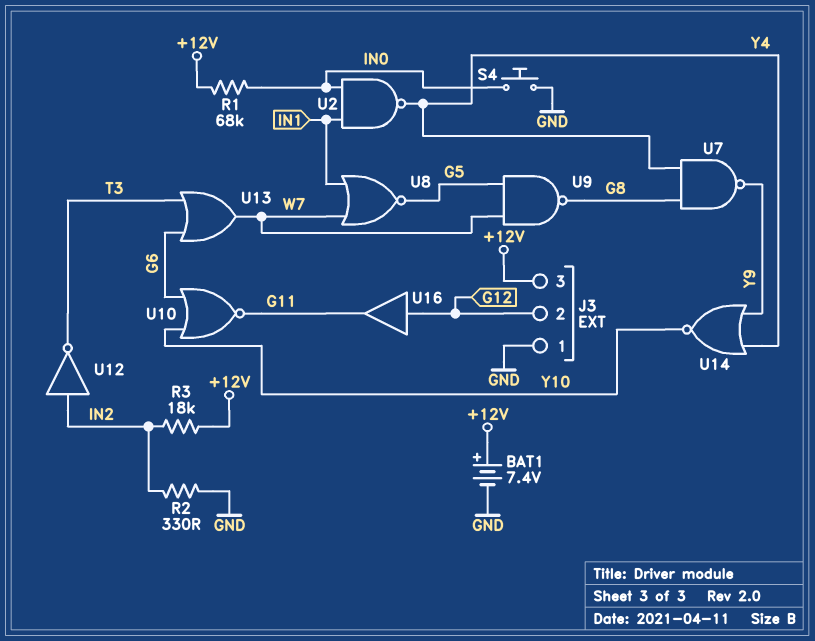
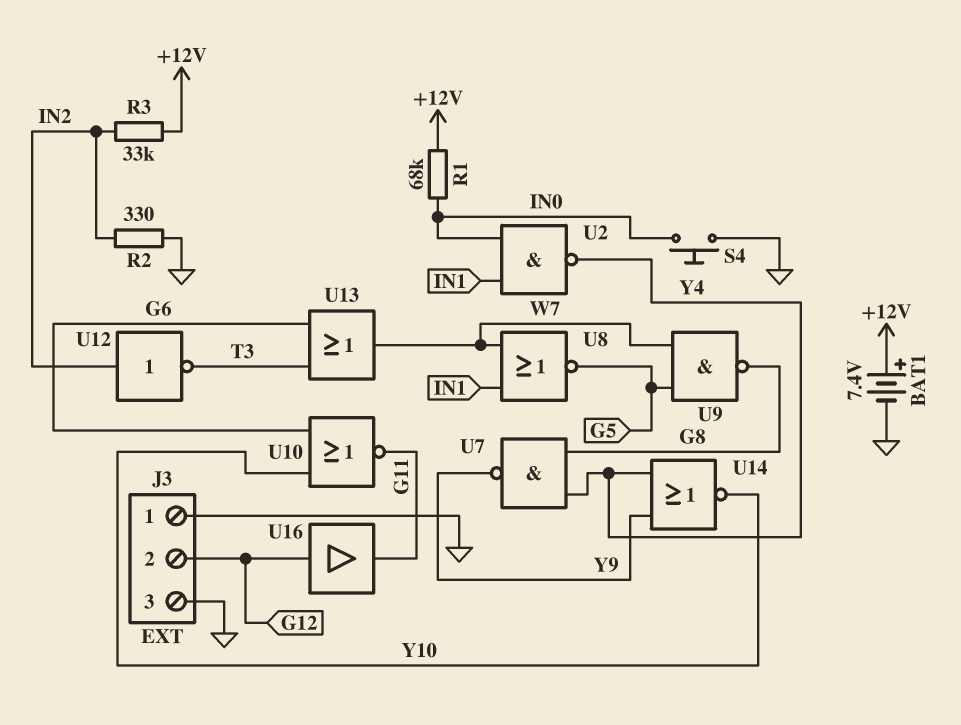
J3 pin 3: +12V -> GND
R3: 18k (+12V, IN2) -> 33k (+12V, IN2)

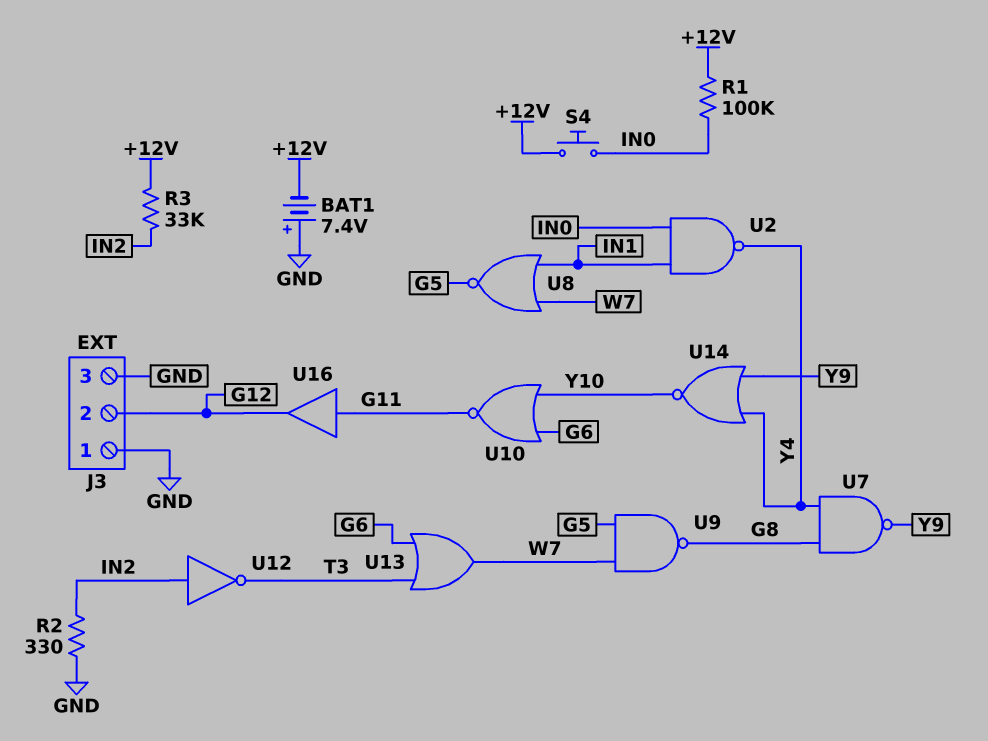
BAT1: 7.4V (plus +12V, minus GND) -> 7.4V (plus GND, minus +12V)
R1: 68k (+12V, IN0) -> 100k (+12V, IN0)
S4: button (GND, IN0) -> button (+12V, IN0)
U16: buffer (in G12, out G11) -> buffer (in G11, out G12)

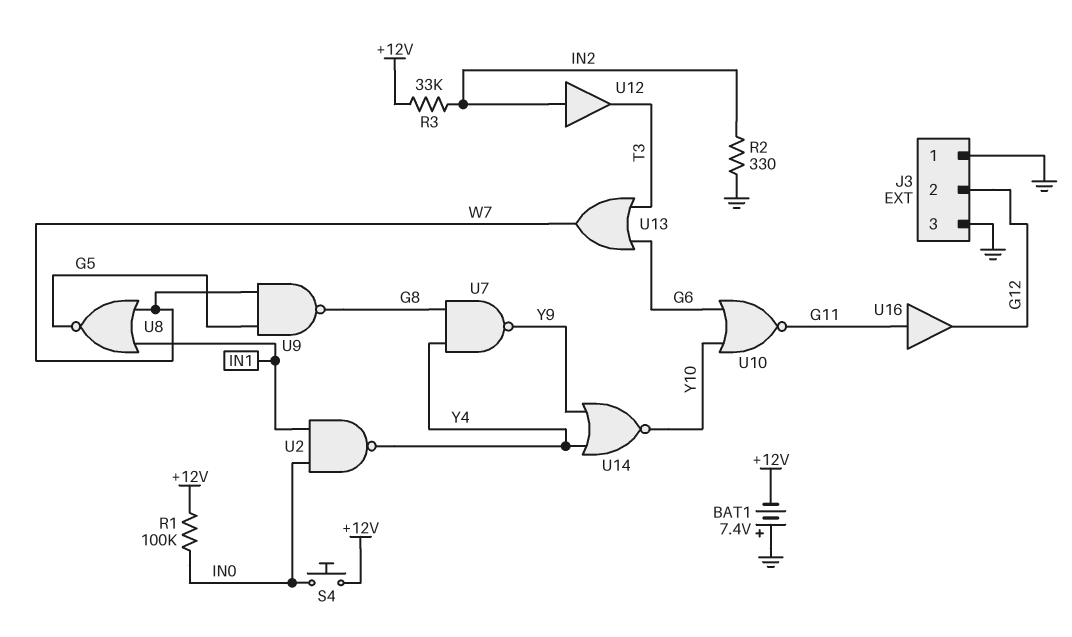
U12: NOT (in IN2, out T3) -> buffer (in IN2, out T3)

